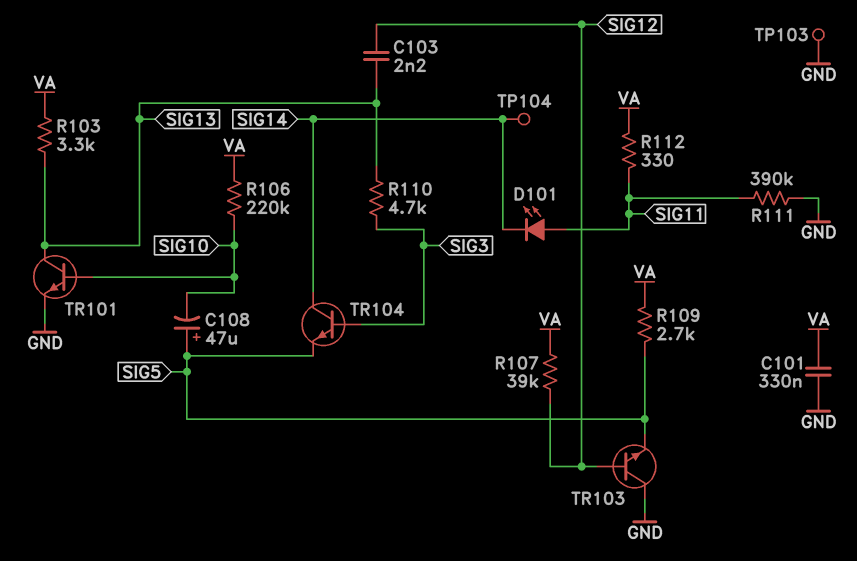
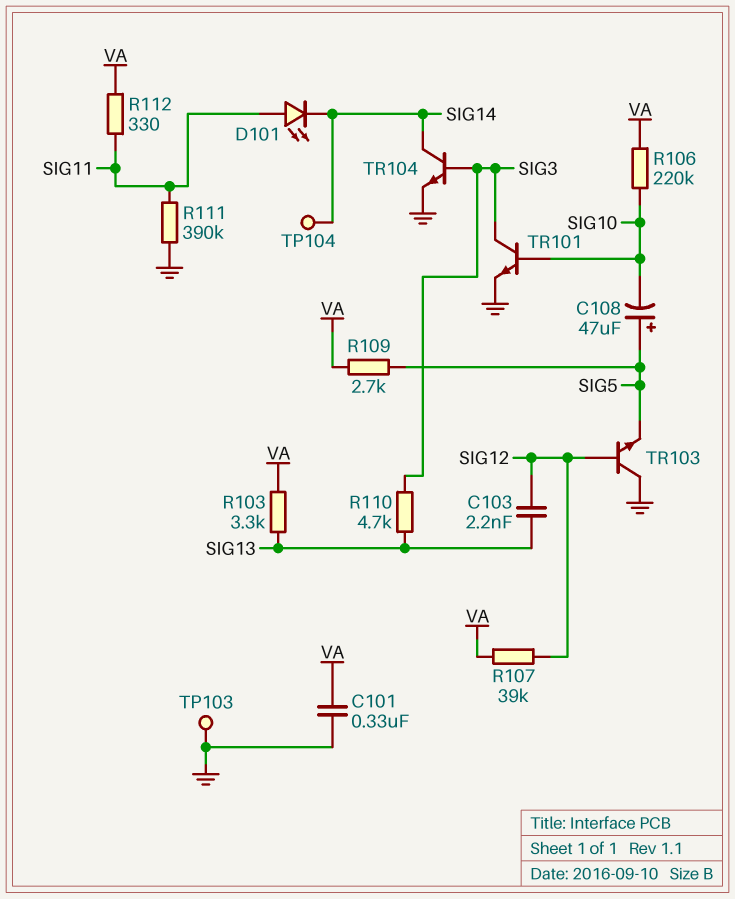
TR101: NPN (B SIG10, C SIG13, E GND) -> NPN (B SIG10, C SIG3, E GND)
TR104: NPN (B SIG3, C SIG14, E SIG5) -> NPN (B SIG3, C SIG14, E GND)

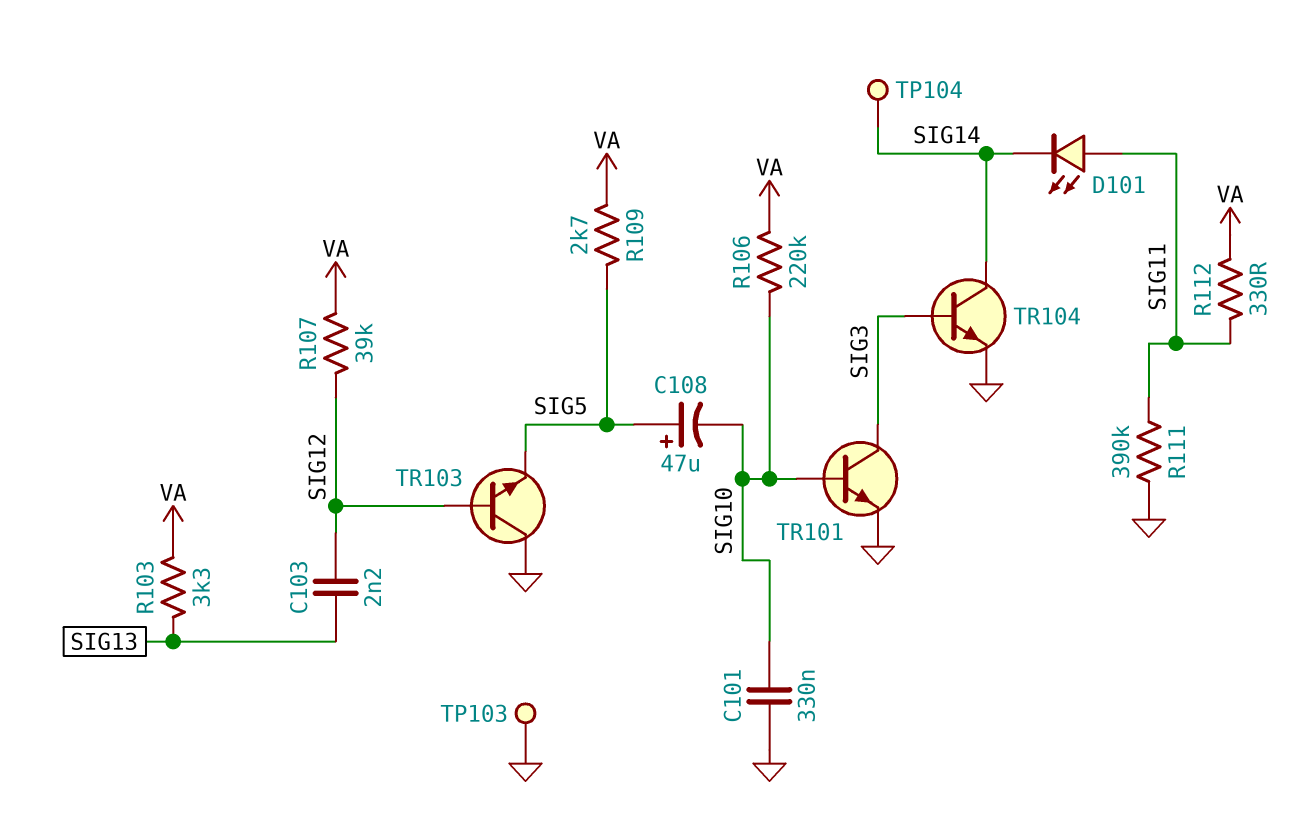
C101: 330nF (GND, VA) -> 330nF (GND, SIG10)
R110: 4.7k (SIG3, SIG13) -> none

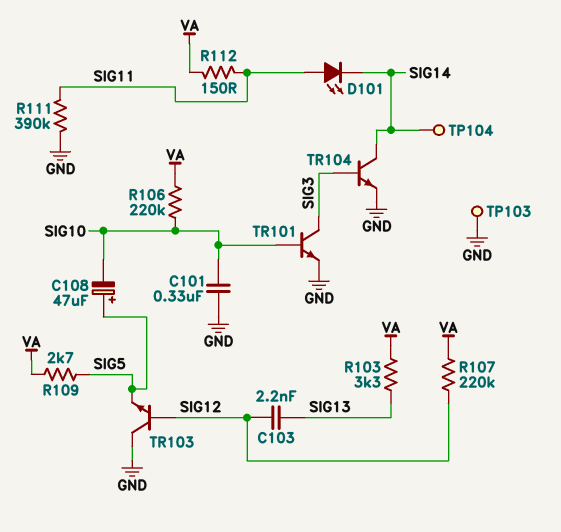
R107: 39k (SIG12, VA) -> 220k (SIG12, VA)
R112: 330 (SIG11, VA) -> 150 (SIG11, VA)

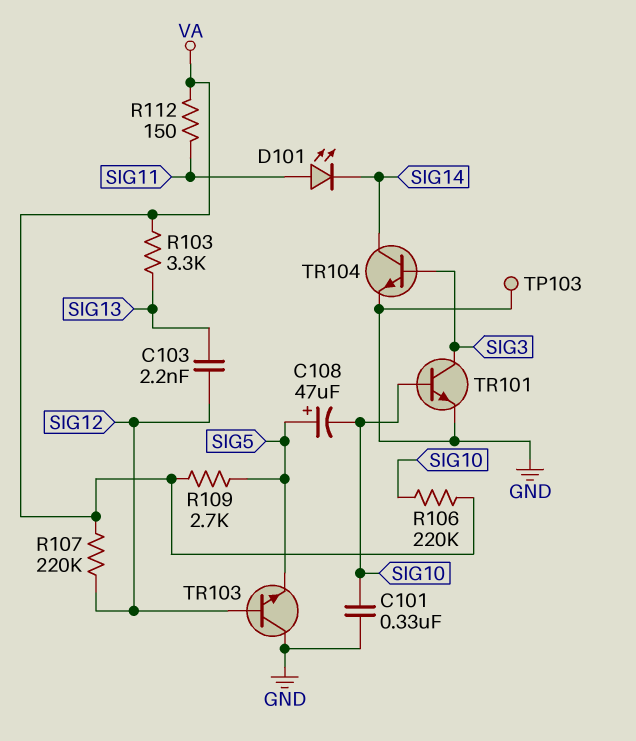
R111: 390k (GND, SIG11) -> none
TP104: test point (SIG14) -> none

